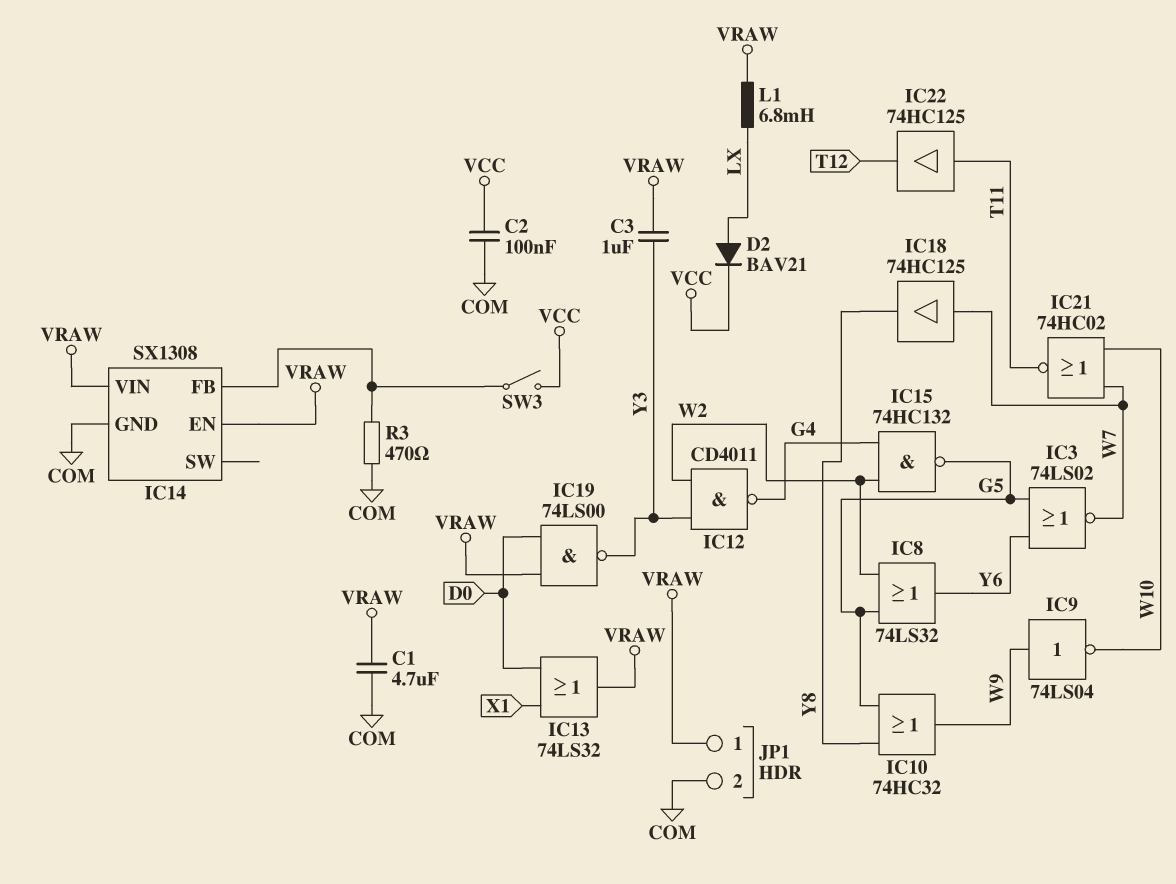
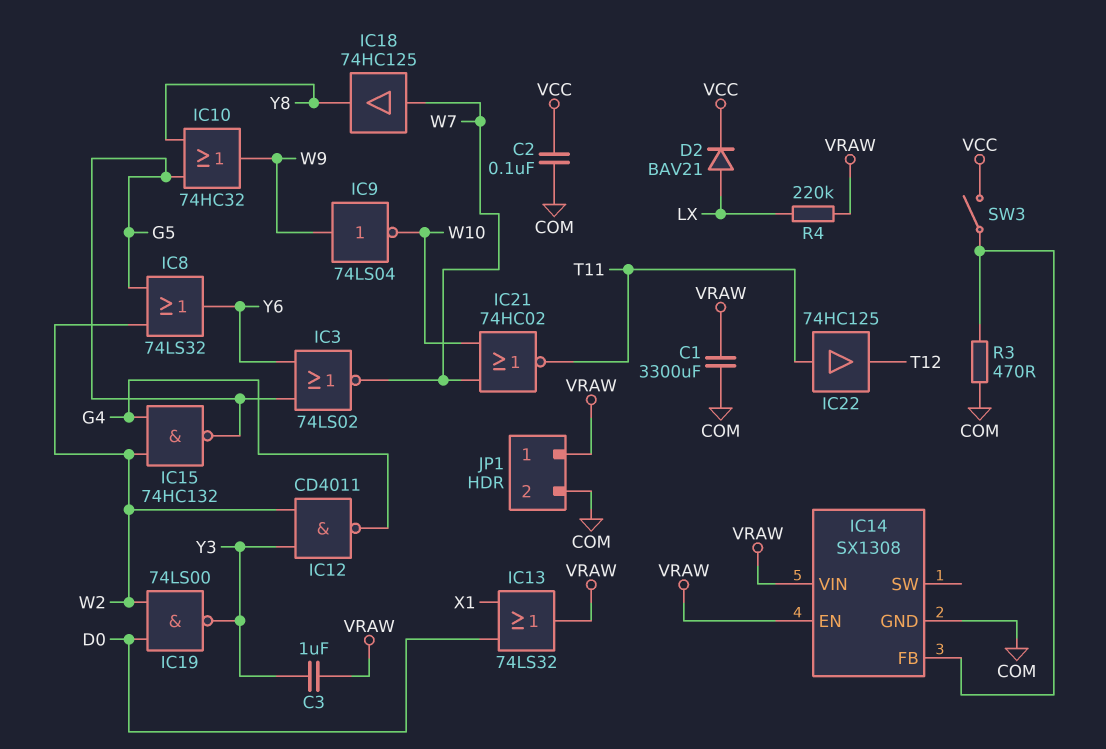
C1: 4.7uF (COM, VRAW) -> 3300uF (COM, VRAW)
IC19: NAND 74LS00 (in D0, in VRAW, out Y3) -> NAND 74LS00 (in D0, in W2, out Y3)
L1: 6.8mH (LX, VRAW) -> none
R4: none -> 220k (LX, VRAW)

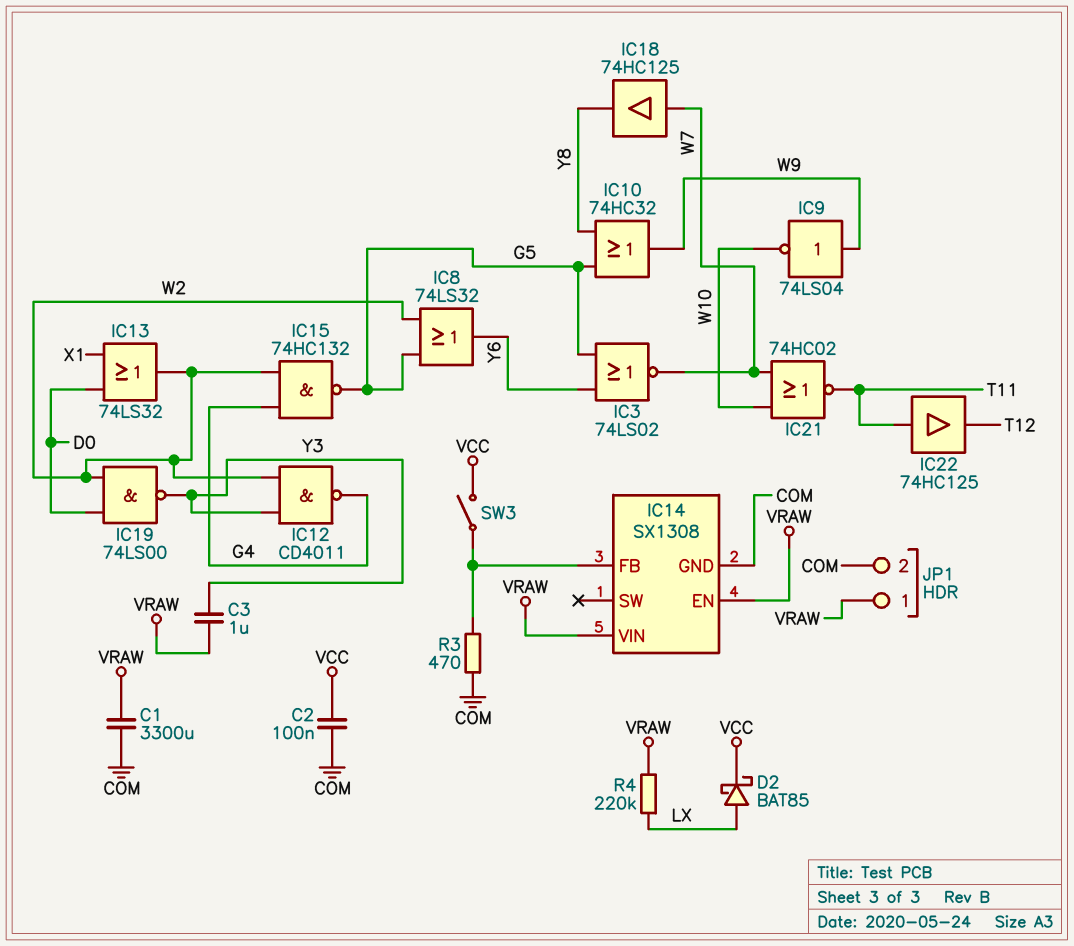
D2: diode BAV21 (A LX, K VCC) -> schottky BAT85 (A LX, K VCC)
IC13: OR 74LS32 (in D0, in X1, out VRAW) -> OR 74LS32 (in D0, in X1, out W2)

